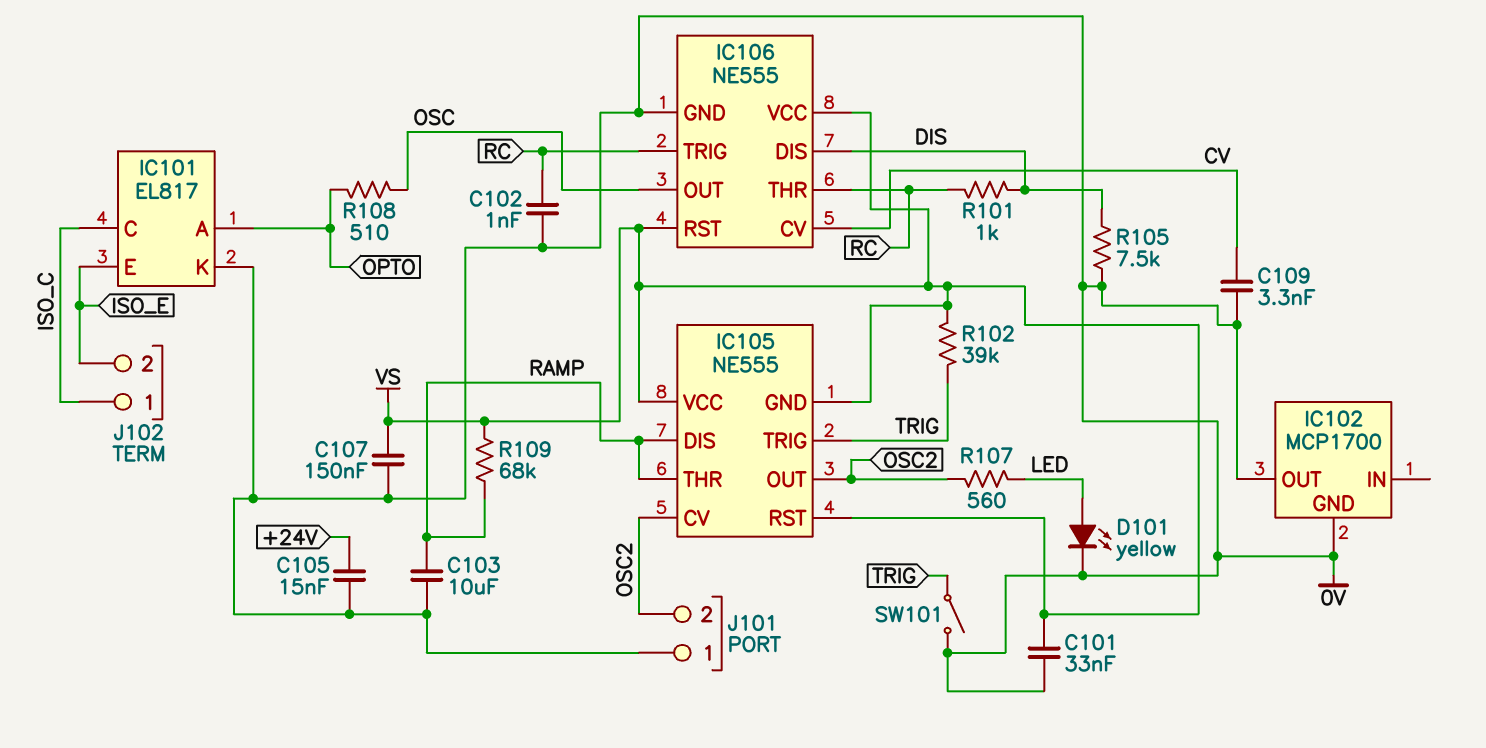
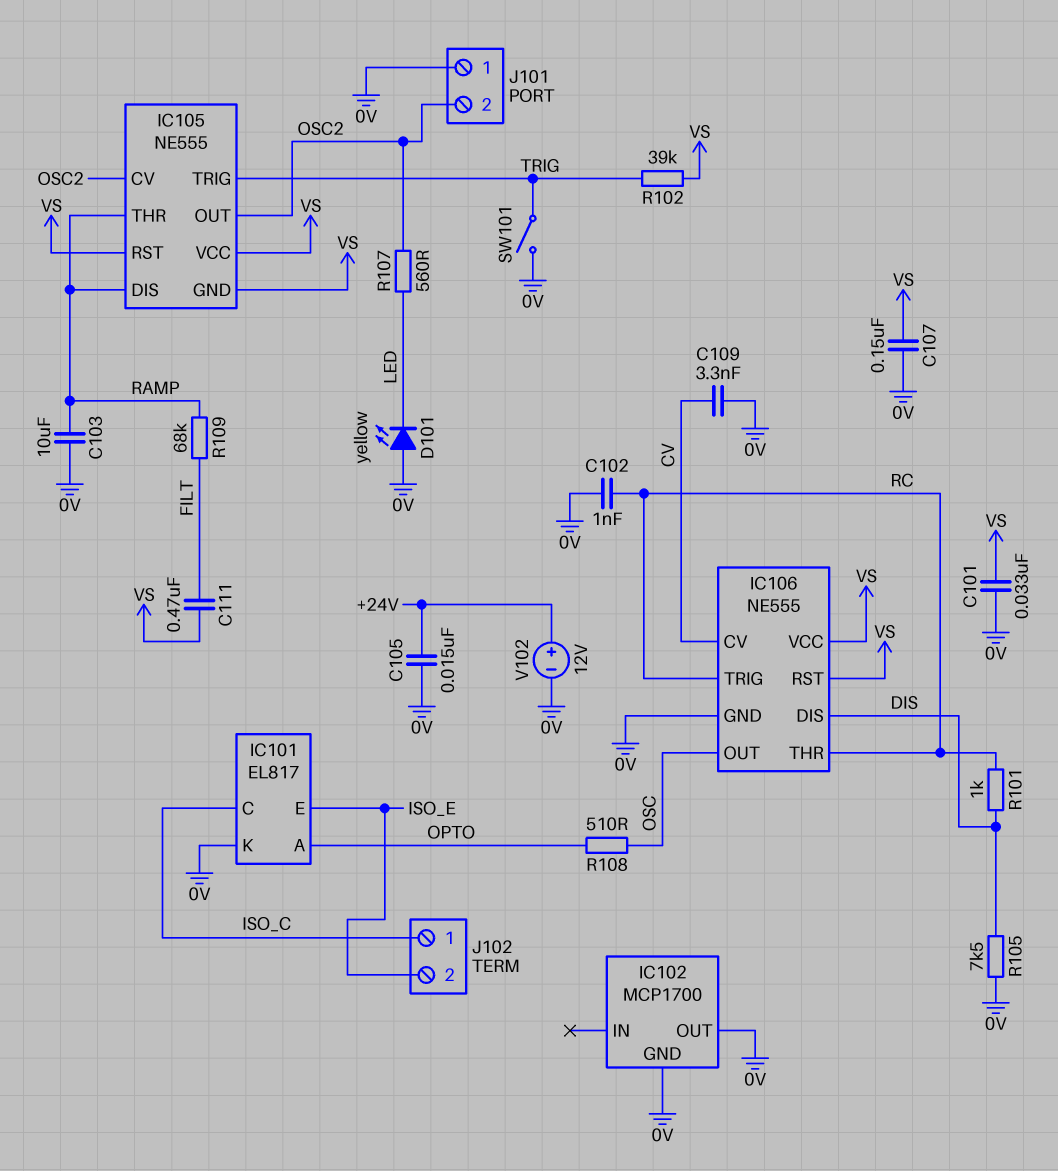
C111: none -> 470nF (FILT, VS)
D101: LED yellow (A LED, K 0V) -> LED yellow (A 0V, K LED)
R109: 68k (RAMP, VS) -> 68k (FILT, RAMP)
V102: none -> 12V (plus +24V, minus 0V)

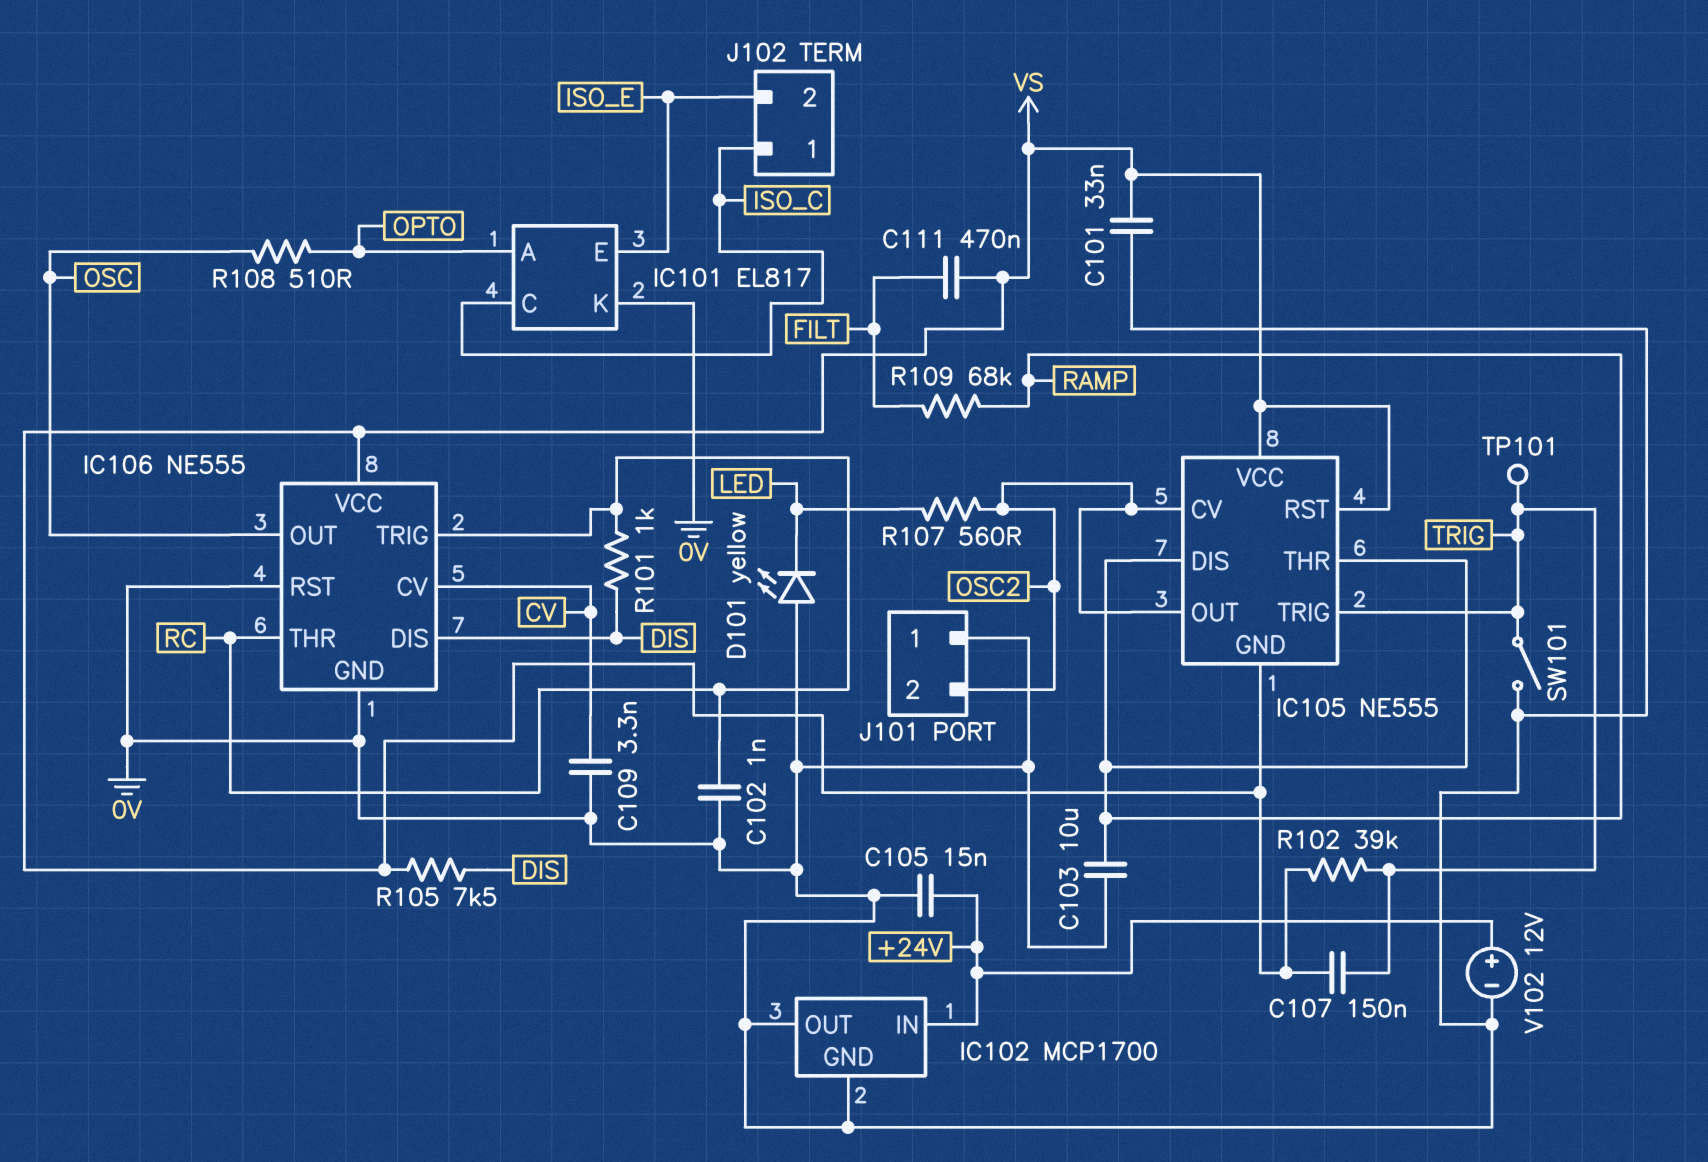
C107: 150nF (0V, VS) -> 150nF (TRIG, VS)
IC102 pin IN: none -> +24V
IC106 pin RST: VS -> 0V
R105: 7.5k (0V, DIS) -> 7.5k (DIS, VS)
TP101: none -> test point (TRIG)

